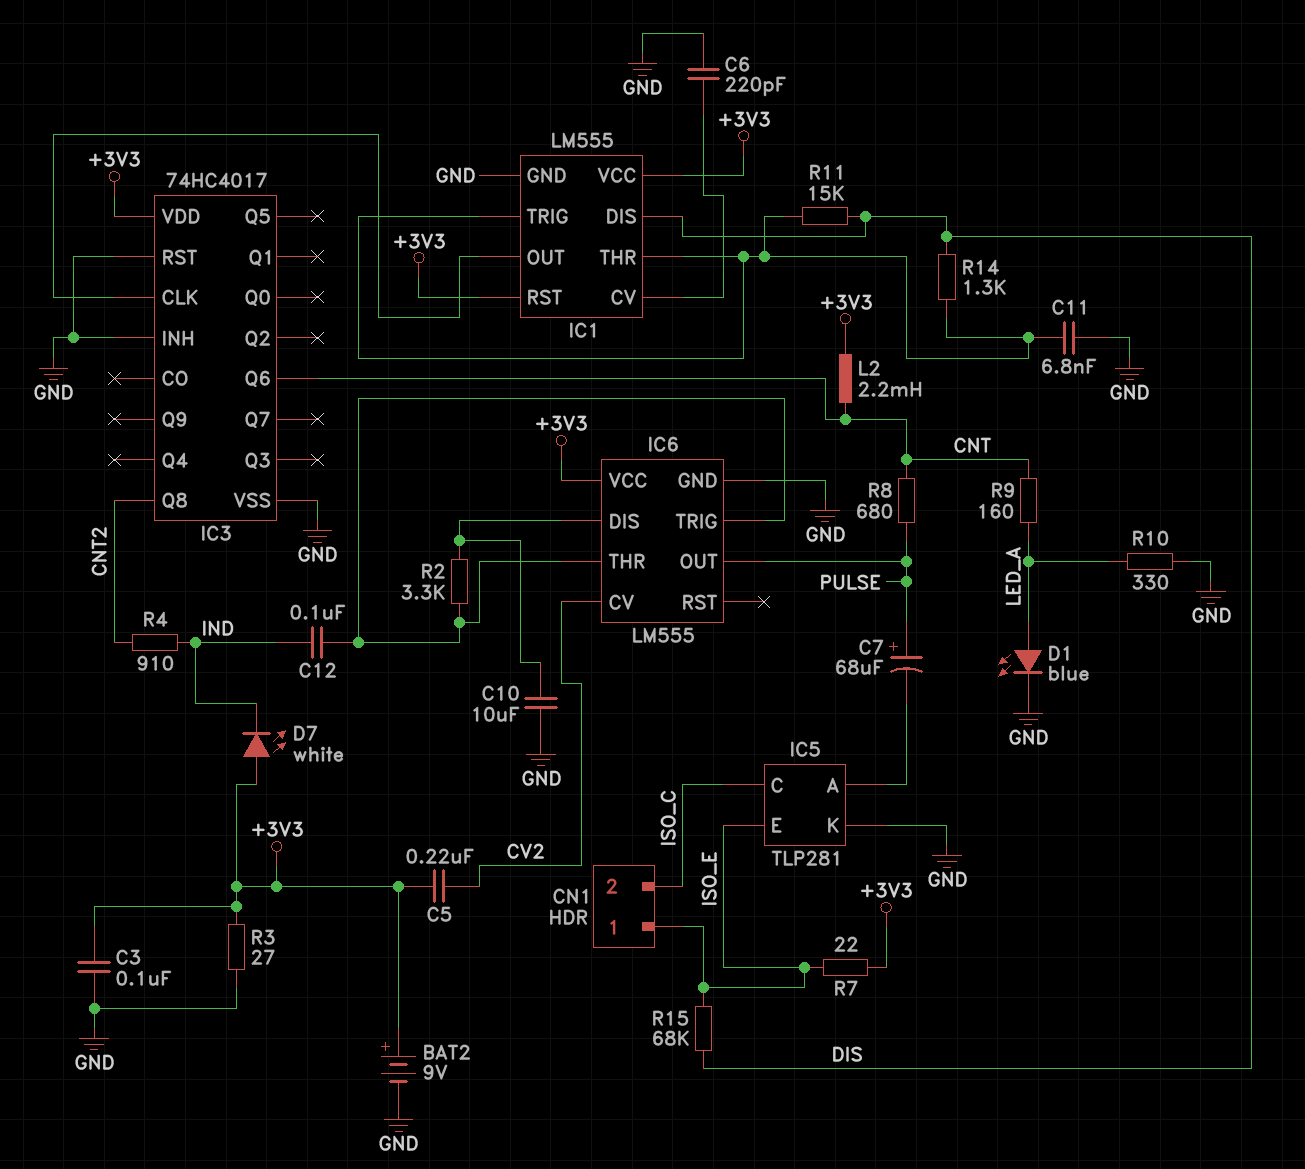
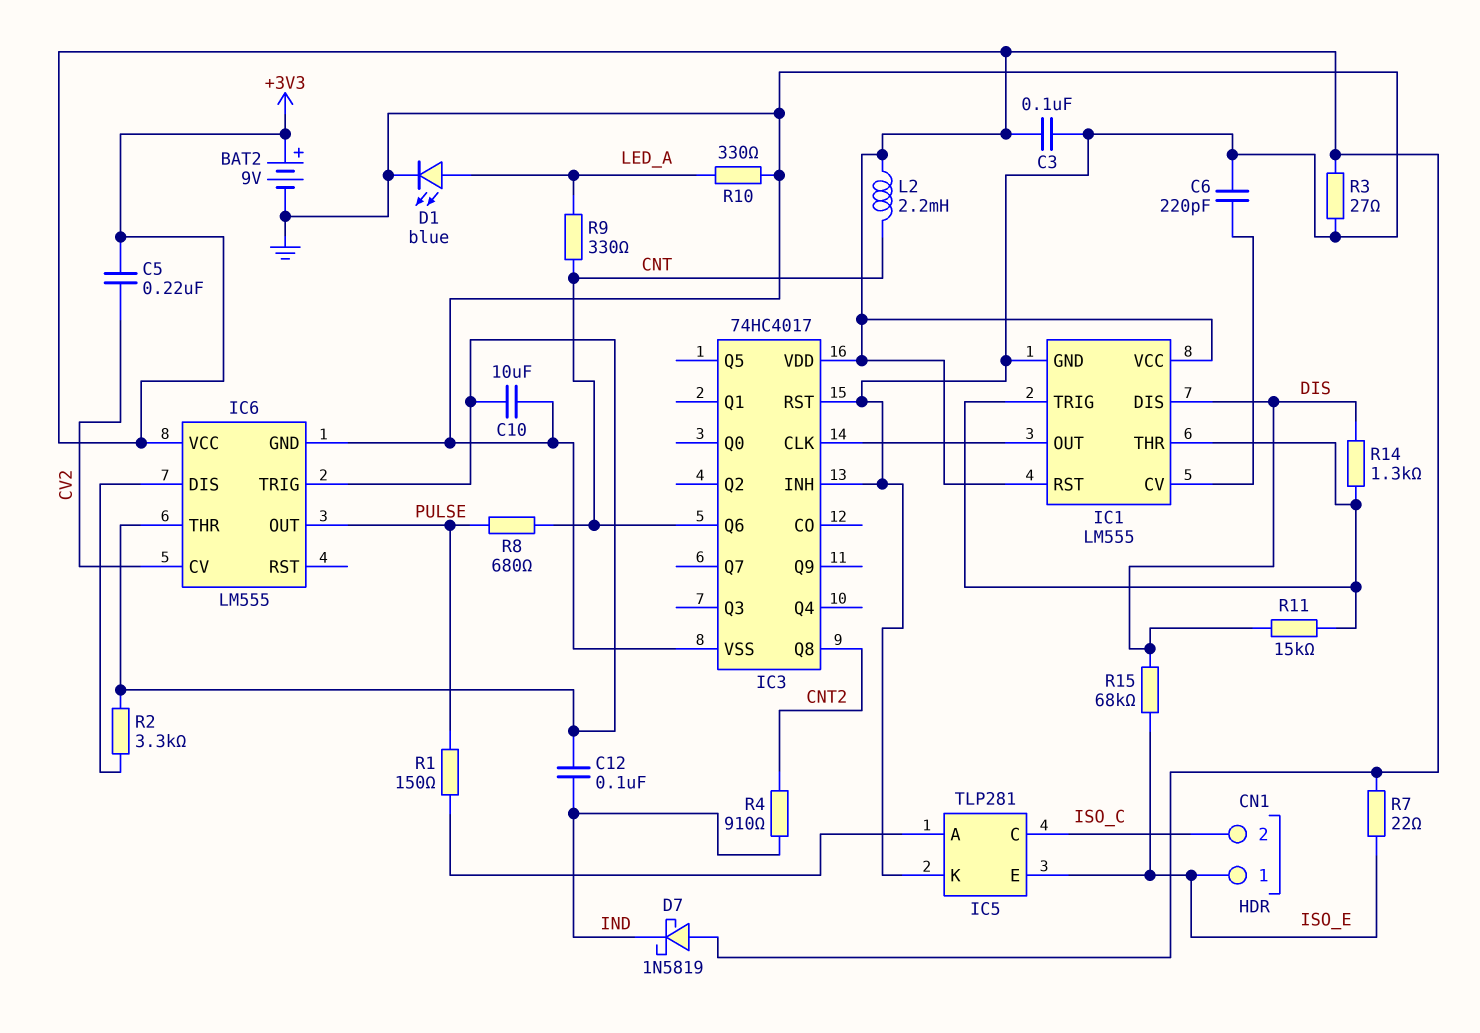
C7: 68uF (plus PULSE, minus IC5/A) -> none
C10: 10uF (GND, IC6/DIS) -> 10uF (GND, IC6/THR)
C11: 6.8nF (GND, IC1/THR) -> none
D7: LED white (A +3V3, K IND) -> schottky 1N5819 (A +3V3, K IND)
R1: none -> 150 (IC5/A, PULSE)
R9: 160 (CNT, LED_A) -> 330 (CNT, LED_A)

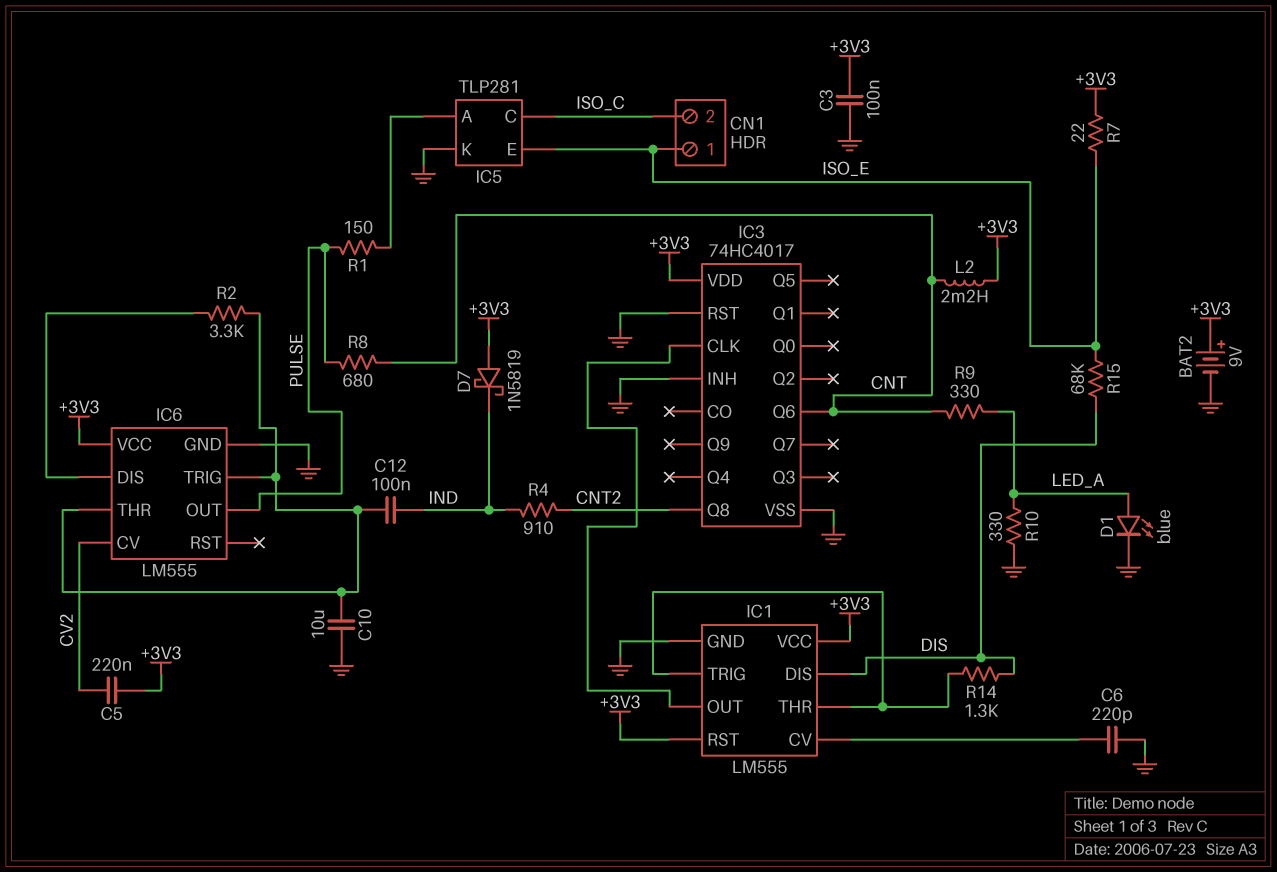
R3: 27 (+3V3, GND) -> none
R11: 15k (DIS, IC1/THR) -> none

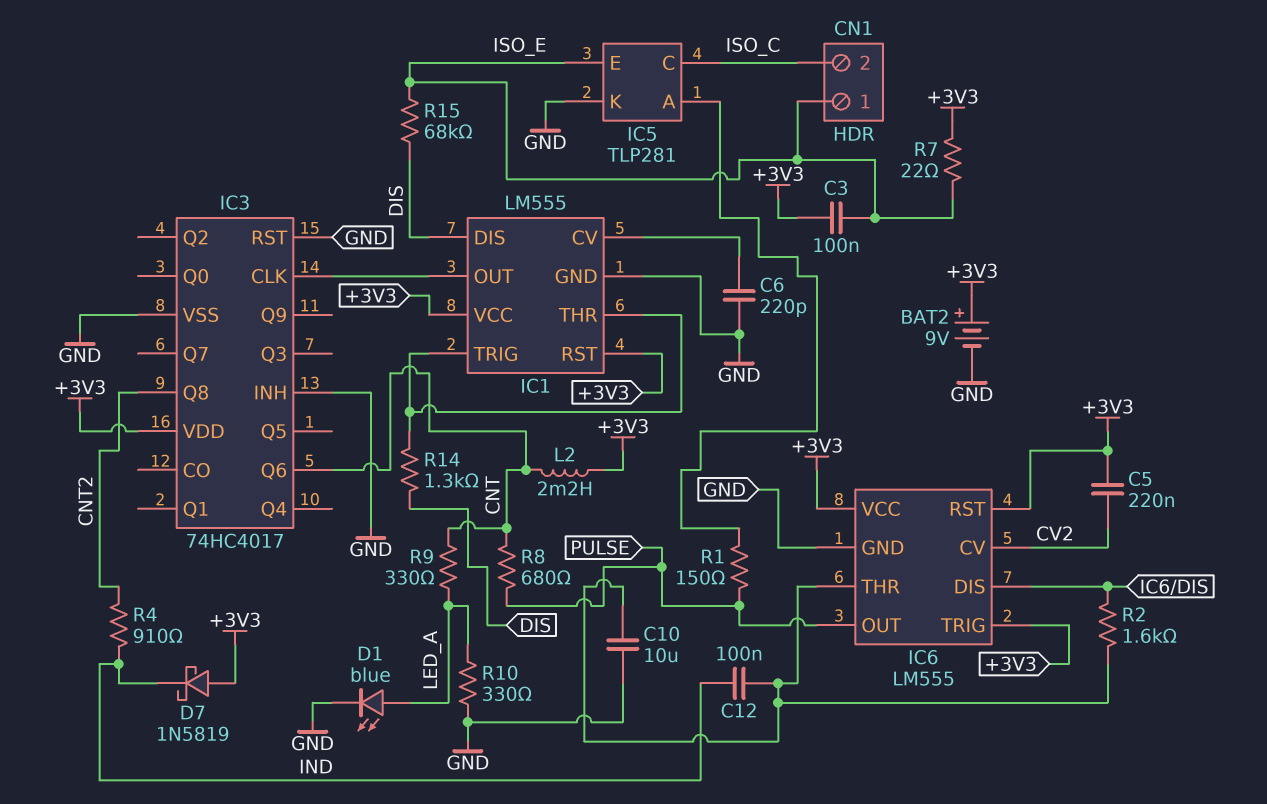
C3: 100nF (+3V3, GND) -> 100nF (+3V3, ISO_E)
IC6 pin RST: none -> +3V3
IC6 pin TRIG: IC6/THR -> +3V3
R2: 3.3k (IC6/DIS, IC6/THR) -> 1.6k (IC6/DIS, IC6/THR)

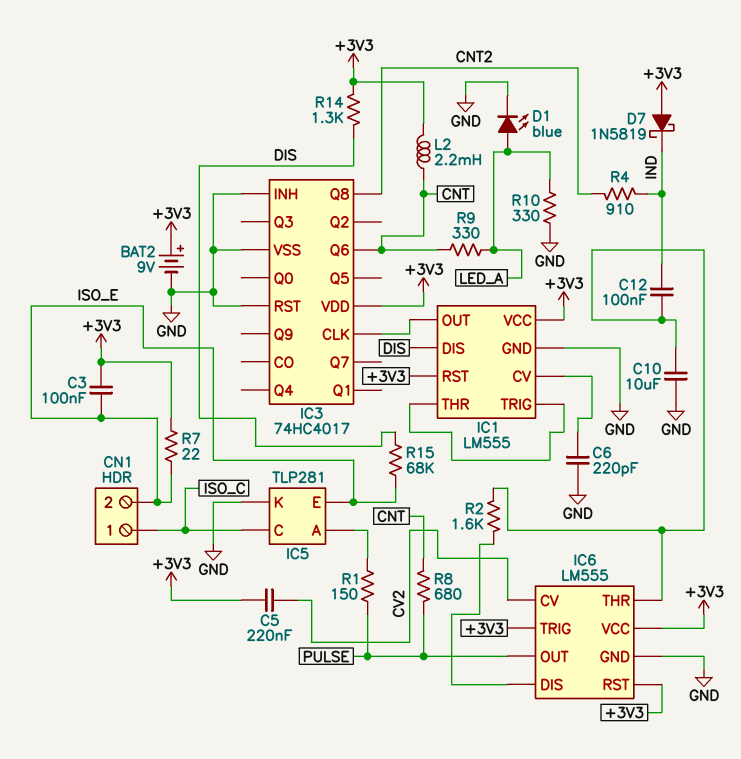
CN1 pin 1: ISO_E -> ISO_C
CN1 pin 2: ISO_C -> ISO_E
R14: 1.3k (DIS, IC1/THR) -> 1.3k (+3V3, DIS)

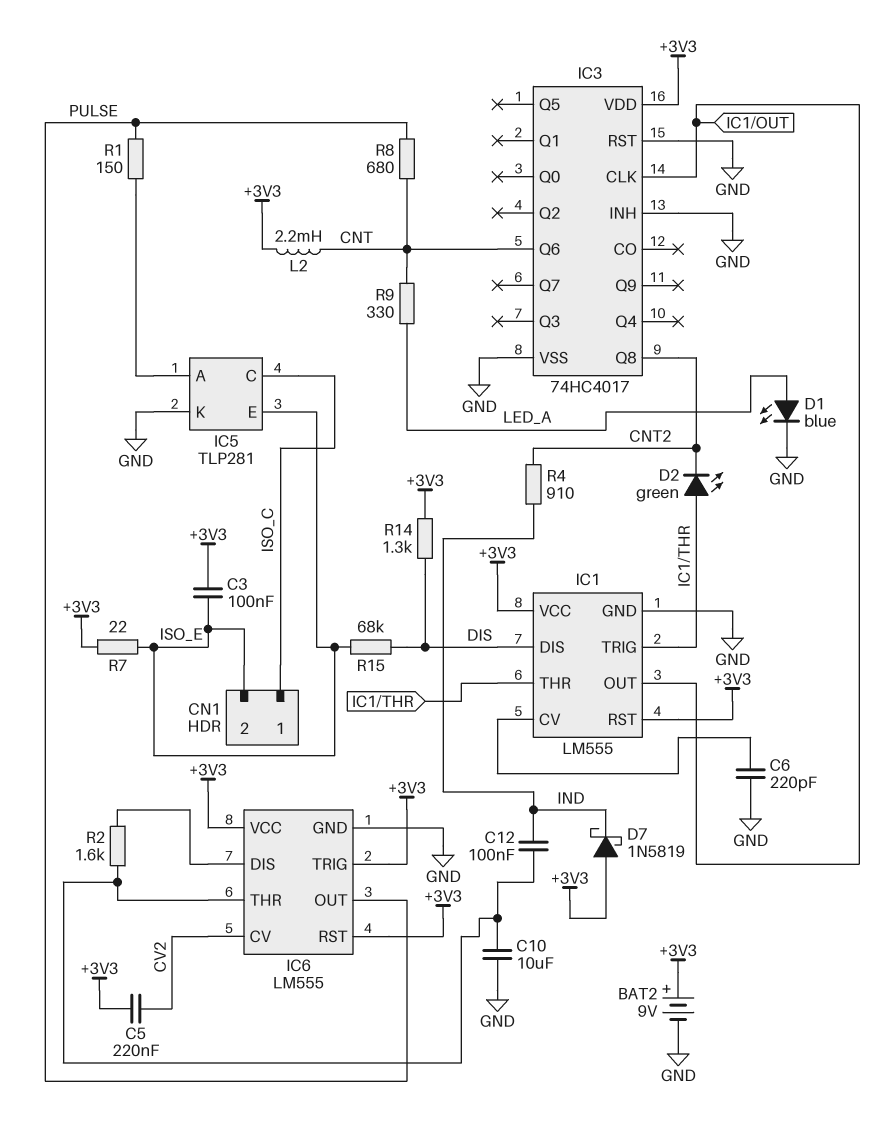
D2: none -> LED green (A IC1/THR, K CNT2)
R10: 330 (GND, LED_A) -> none

